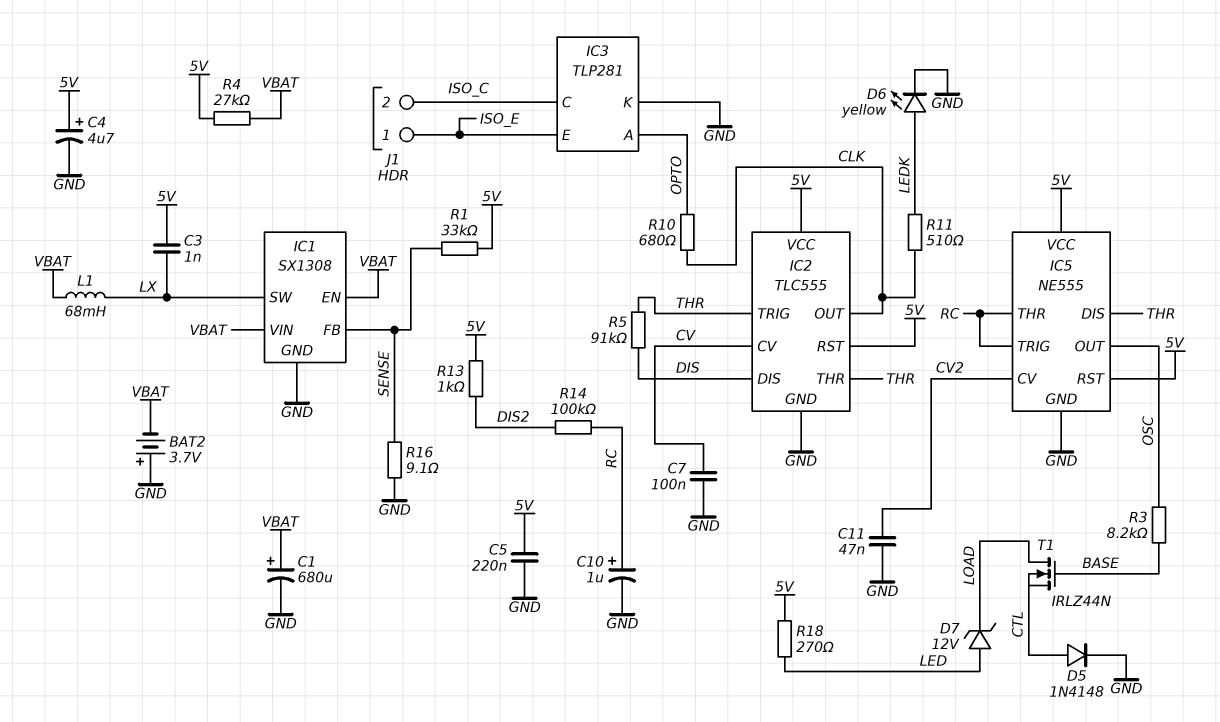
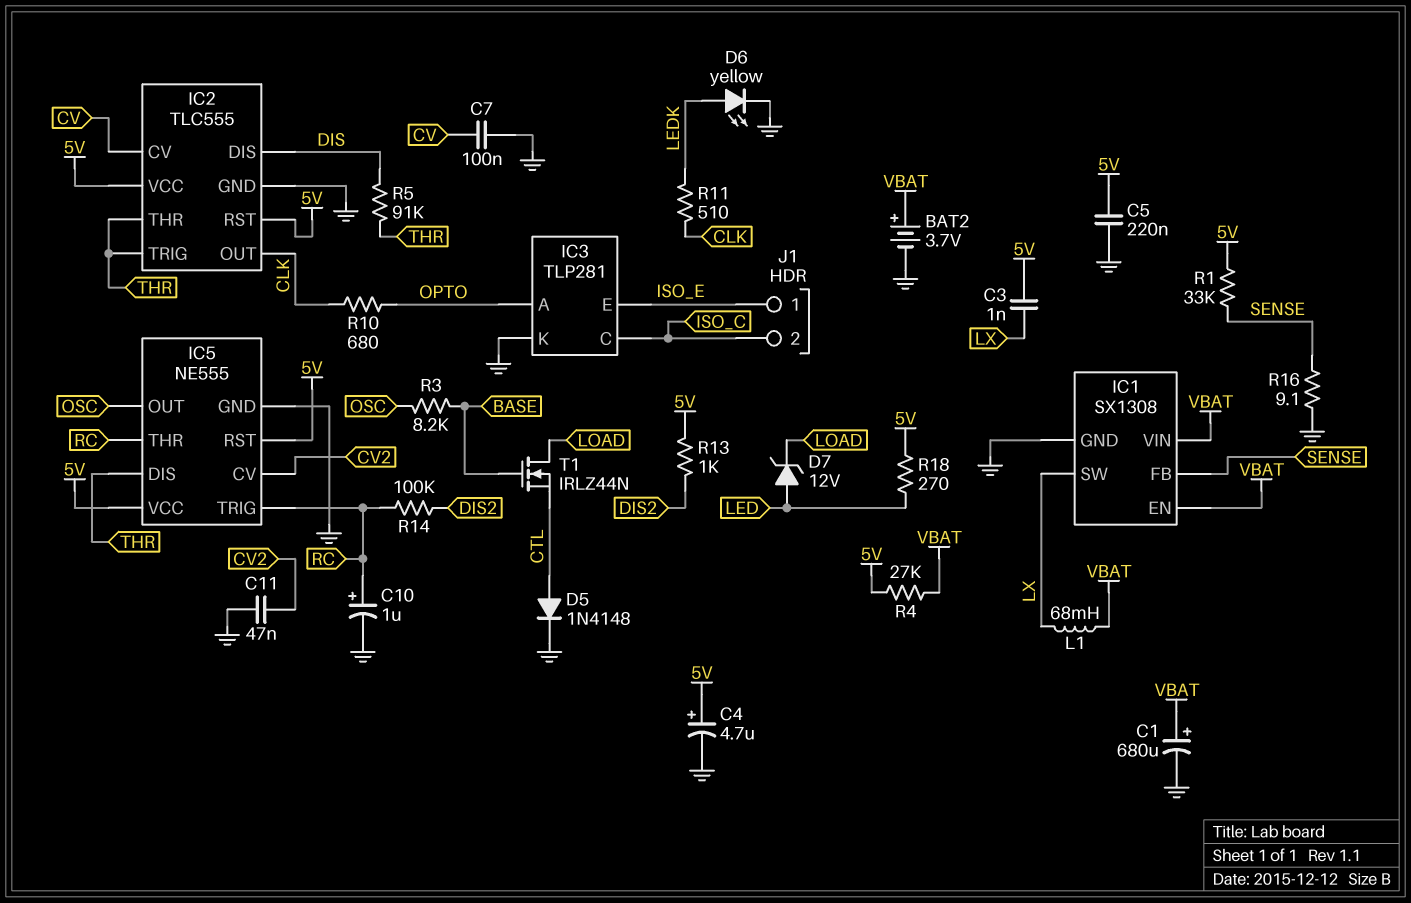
BAT2: 3.7V (plus GND, minus VBAT) -> 3.7V (plus VBAT, minus GND)

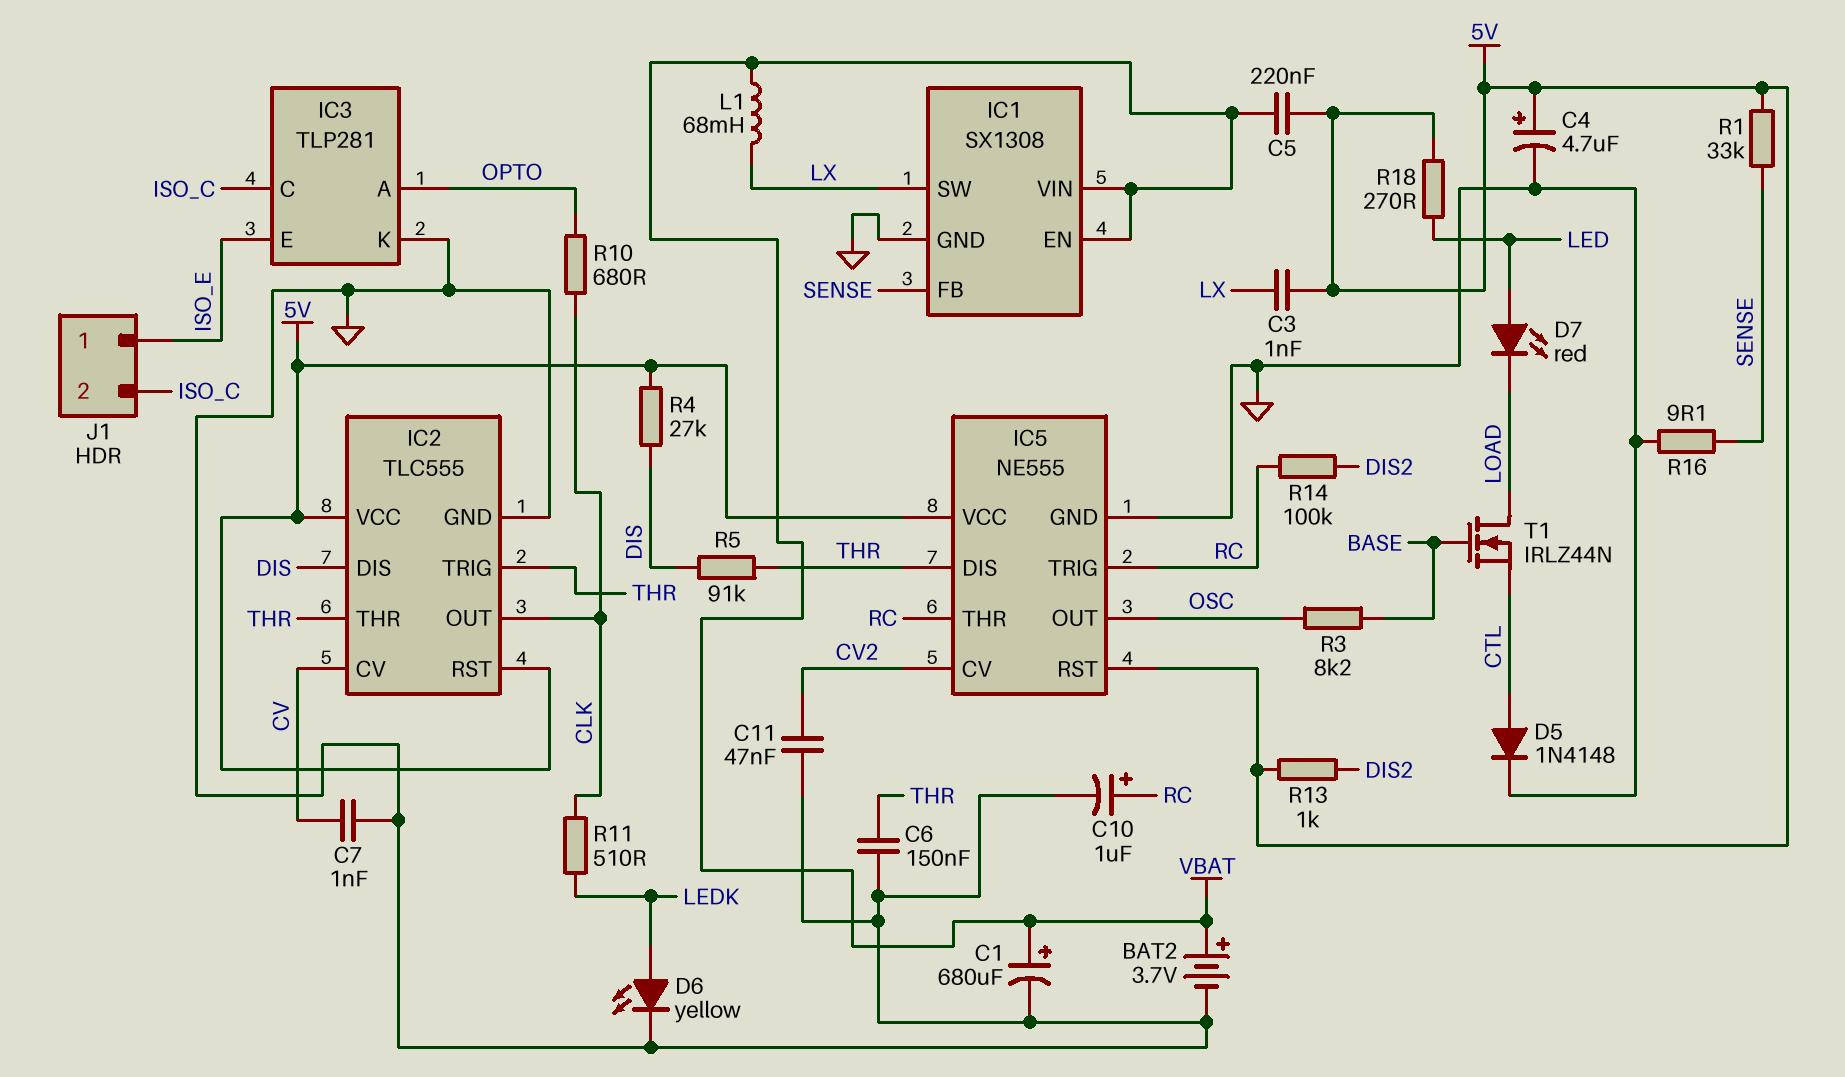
C5: 220nF (5V, GND) -> 220nF (5V, VBAT)
C6: none -> 150nF (GND, THR)
C7: 100nF (CV, GND) -> 1nF (CV, GND)
D7: zener 12V (A LED, K LOAD) -> LED red (A LED, K LOAD)
R4: 27k (5V, VBAT) -> 27k (5V, DIS)

